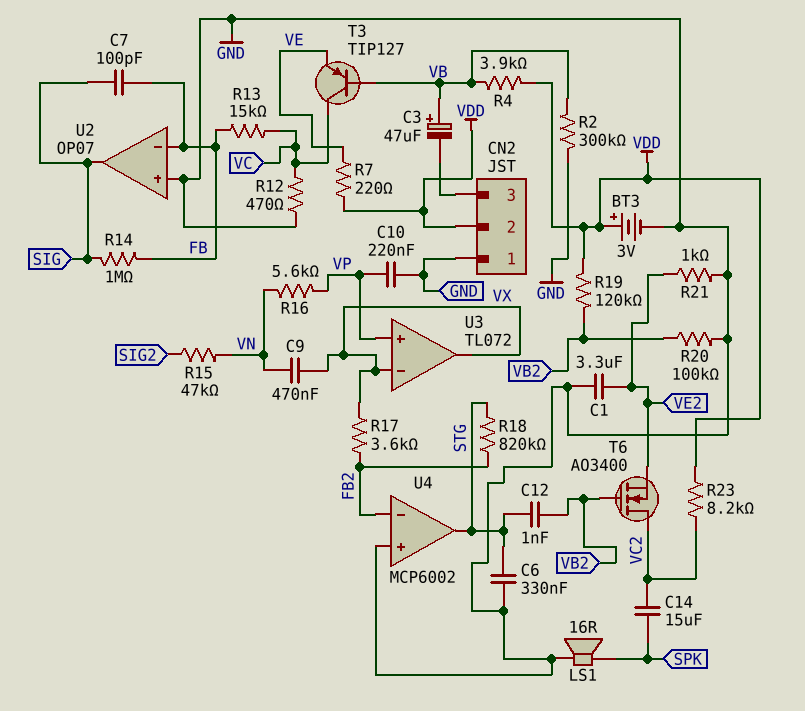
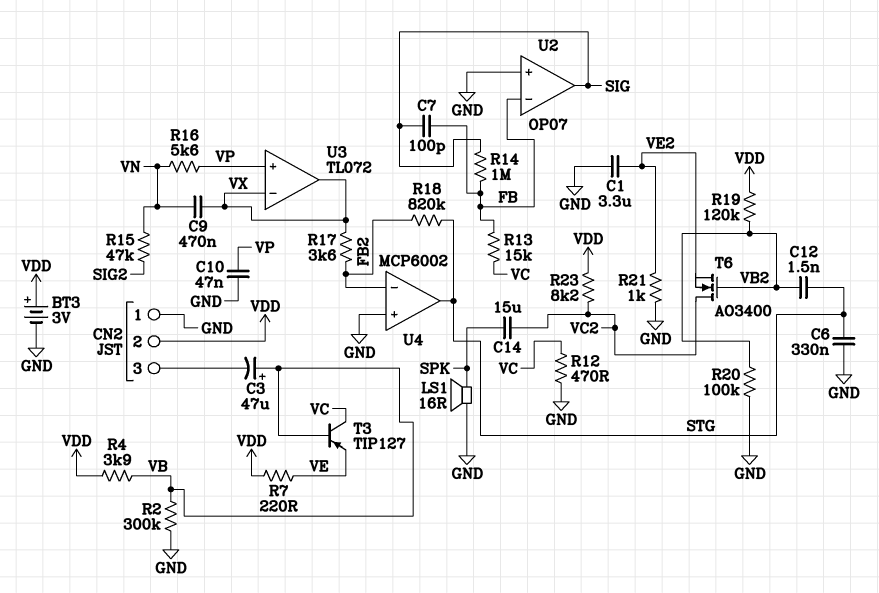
C10: 220nF (GND, VP) -> 47nF (GND, VP)
C12: 1nF (STG, VB2) -> 1.5nF (STG, VB2)

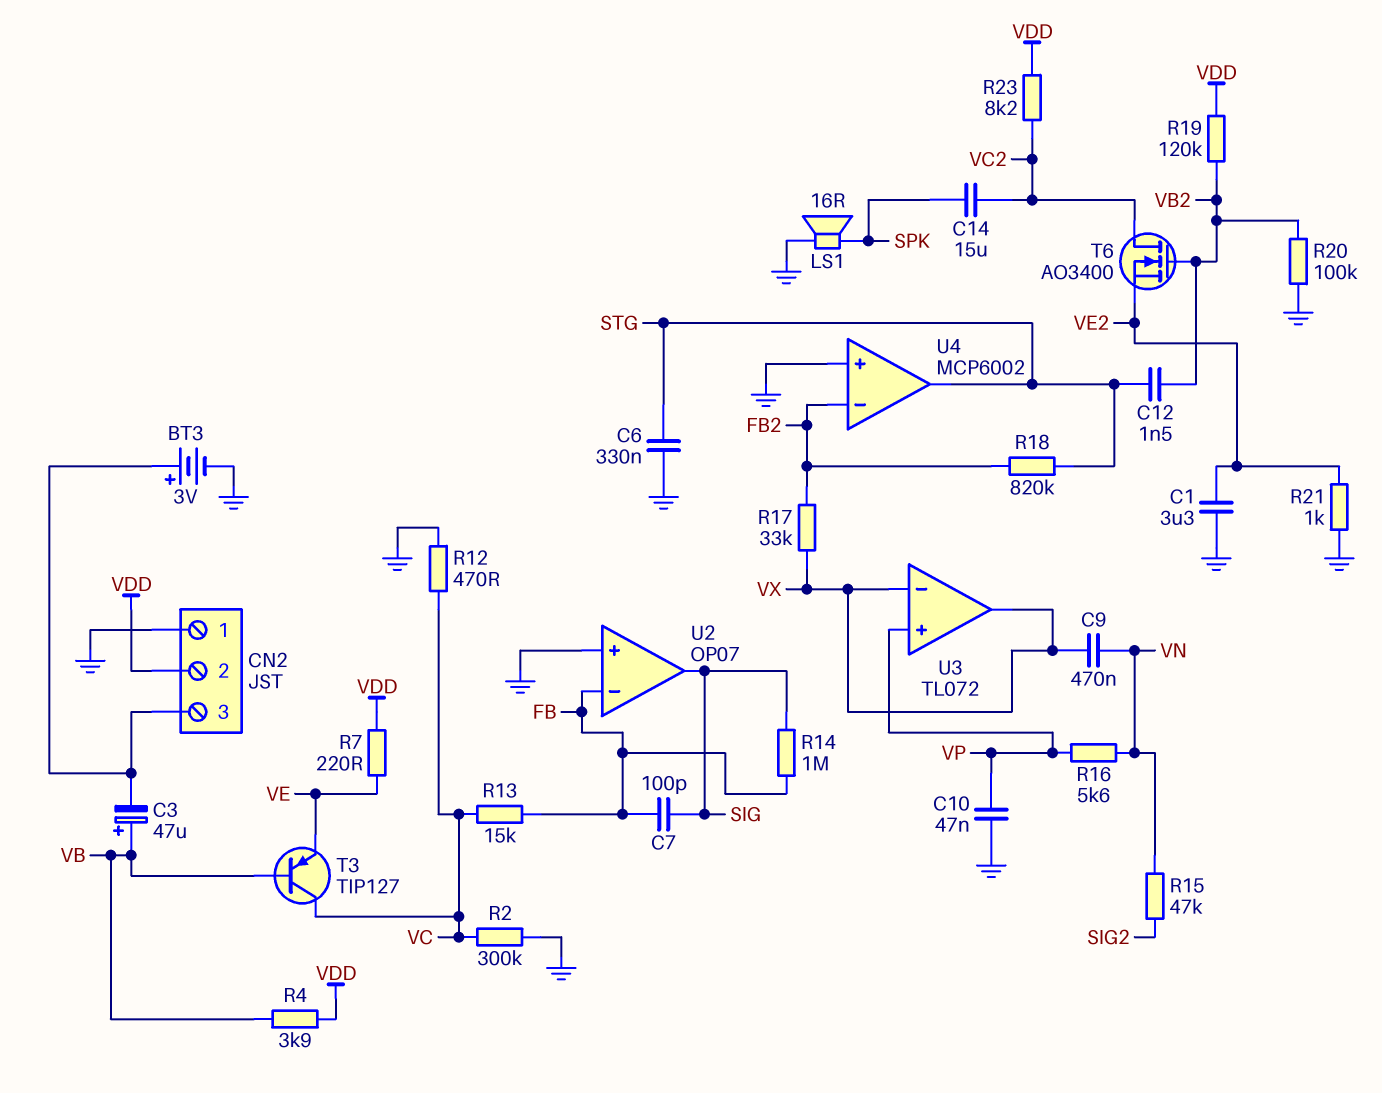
BT3: 3V (plus VDD, minus GND) -> 3V (plus CN2/3, minus GND)
R2: 300k (GND, VB) -> 300k (GND, VC)
R17: 3.6k (FB2, VX) -> 33k (FB2, VX)

